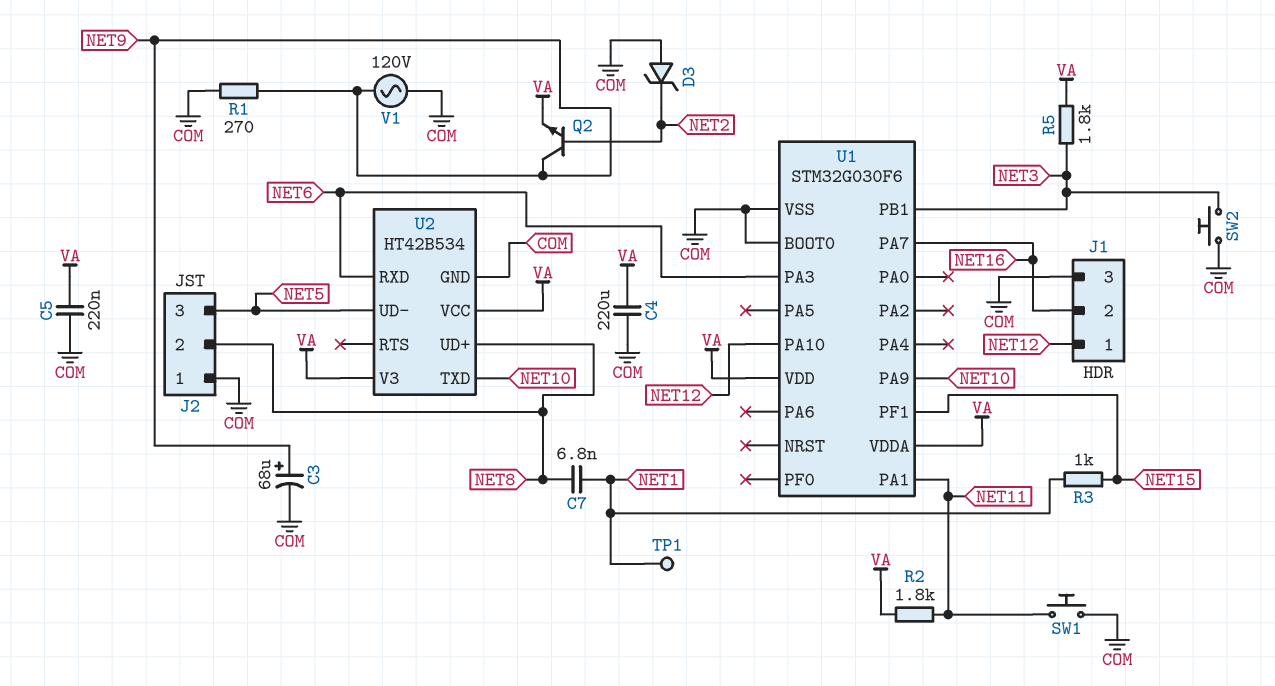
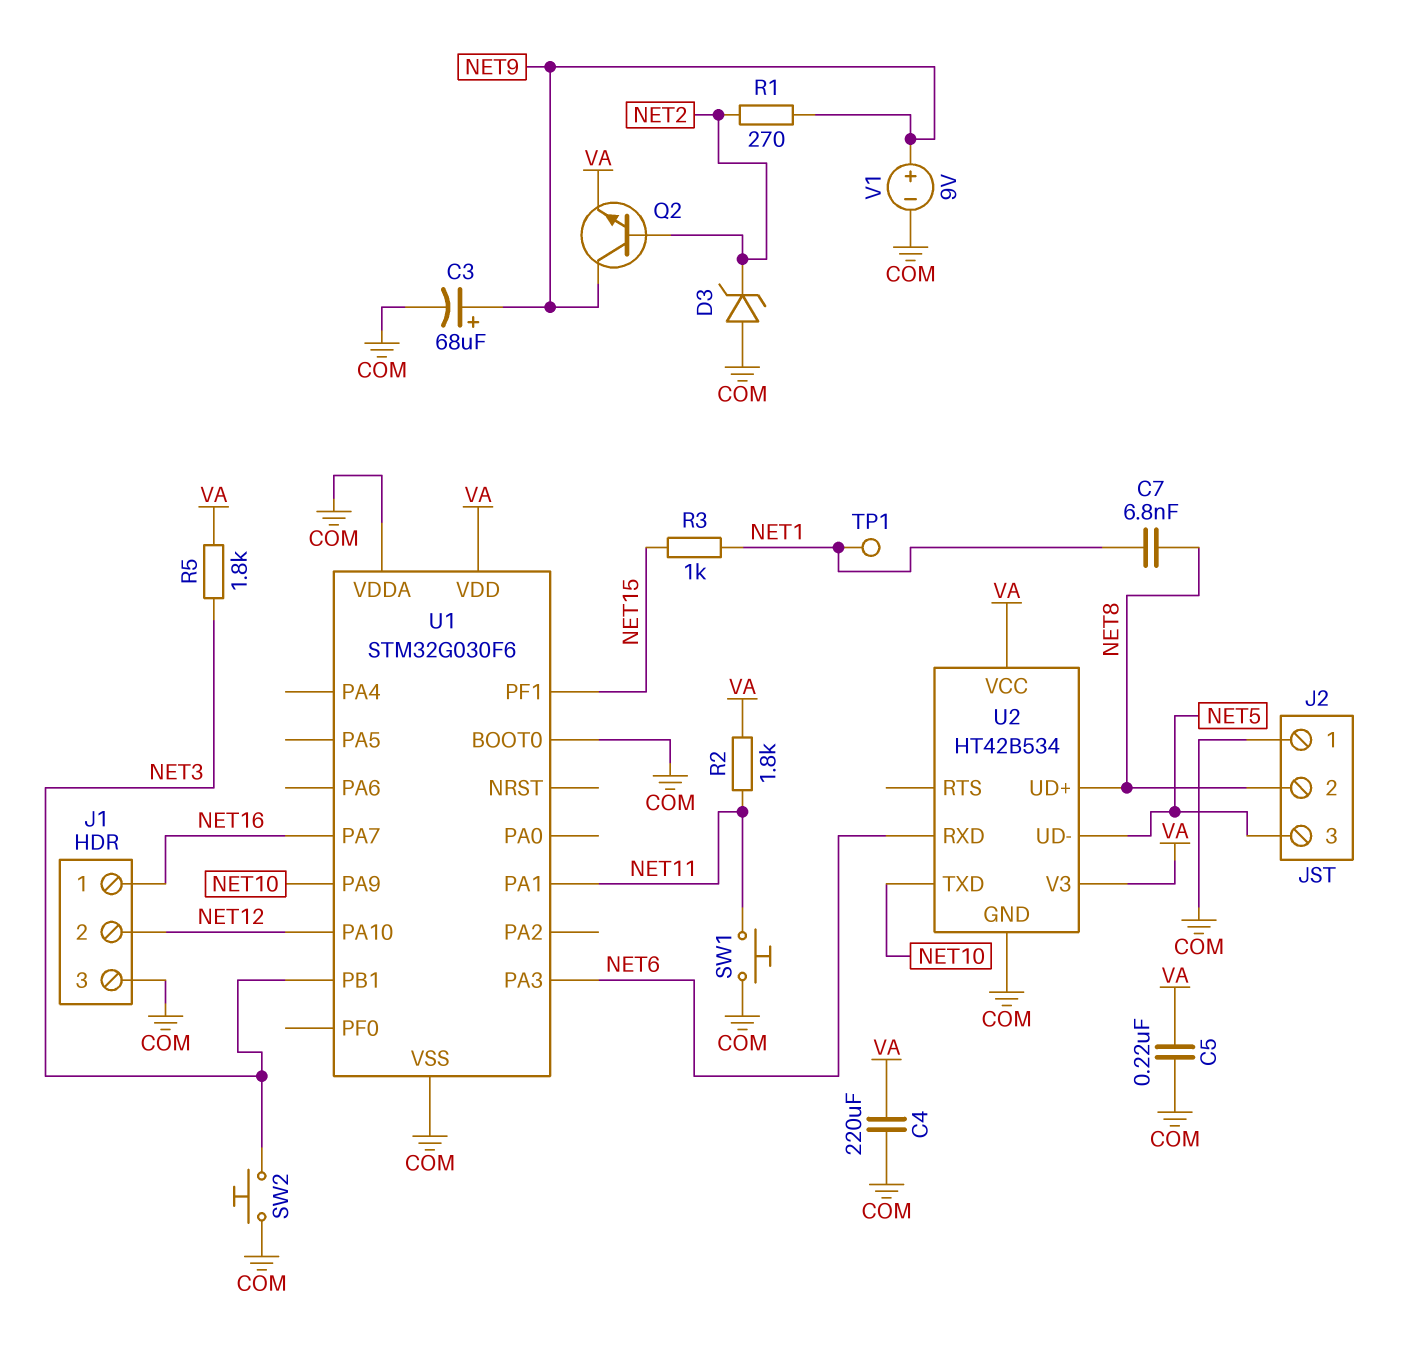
J1 pin 1: NET12 -> NET16
J1 pin 2: NET16 -> NET12
R1: 270 (COM, NET9) -> 270 (NET2, NET9)
U1 pin VDDA: VA -> COM
V1: AC 120V (COM, NET9) -> 9V (plus NET9, minus COM)

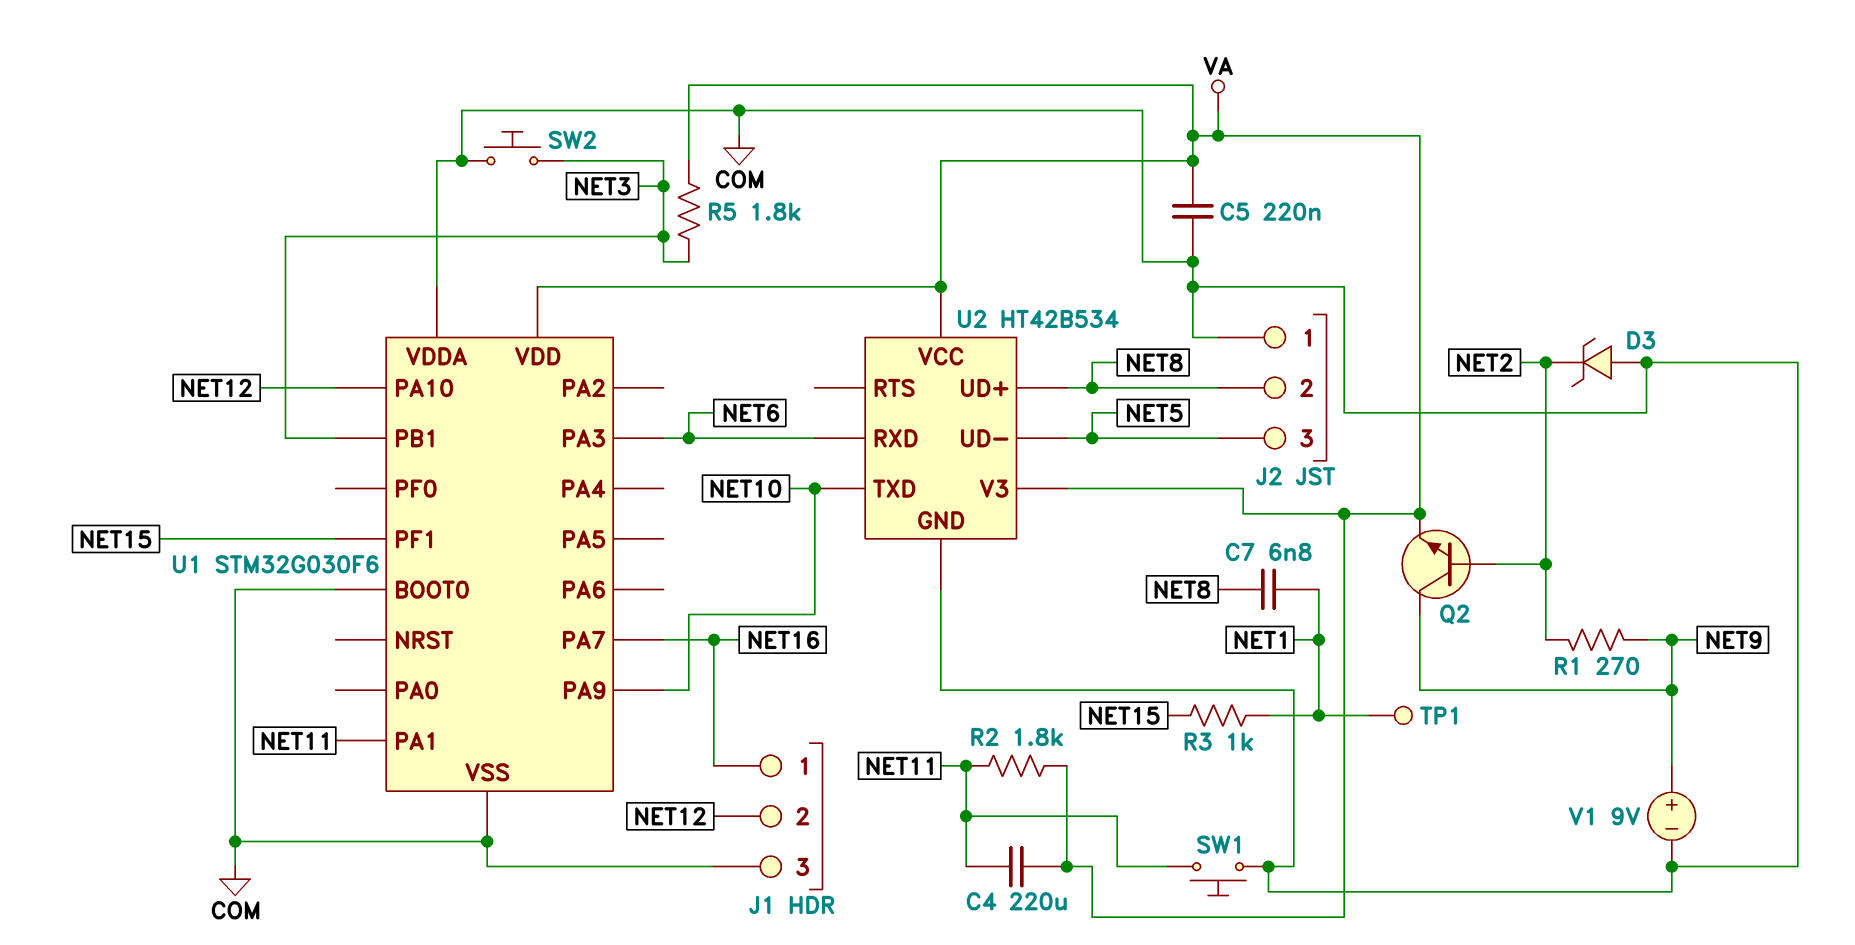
C3: 68uF (plus NET9, minus COM) -> none
C4: 220uF (COM, VA) -> 220uF (NET11, VA)

